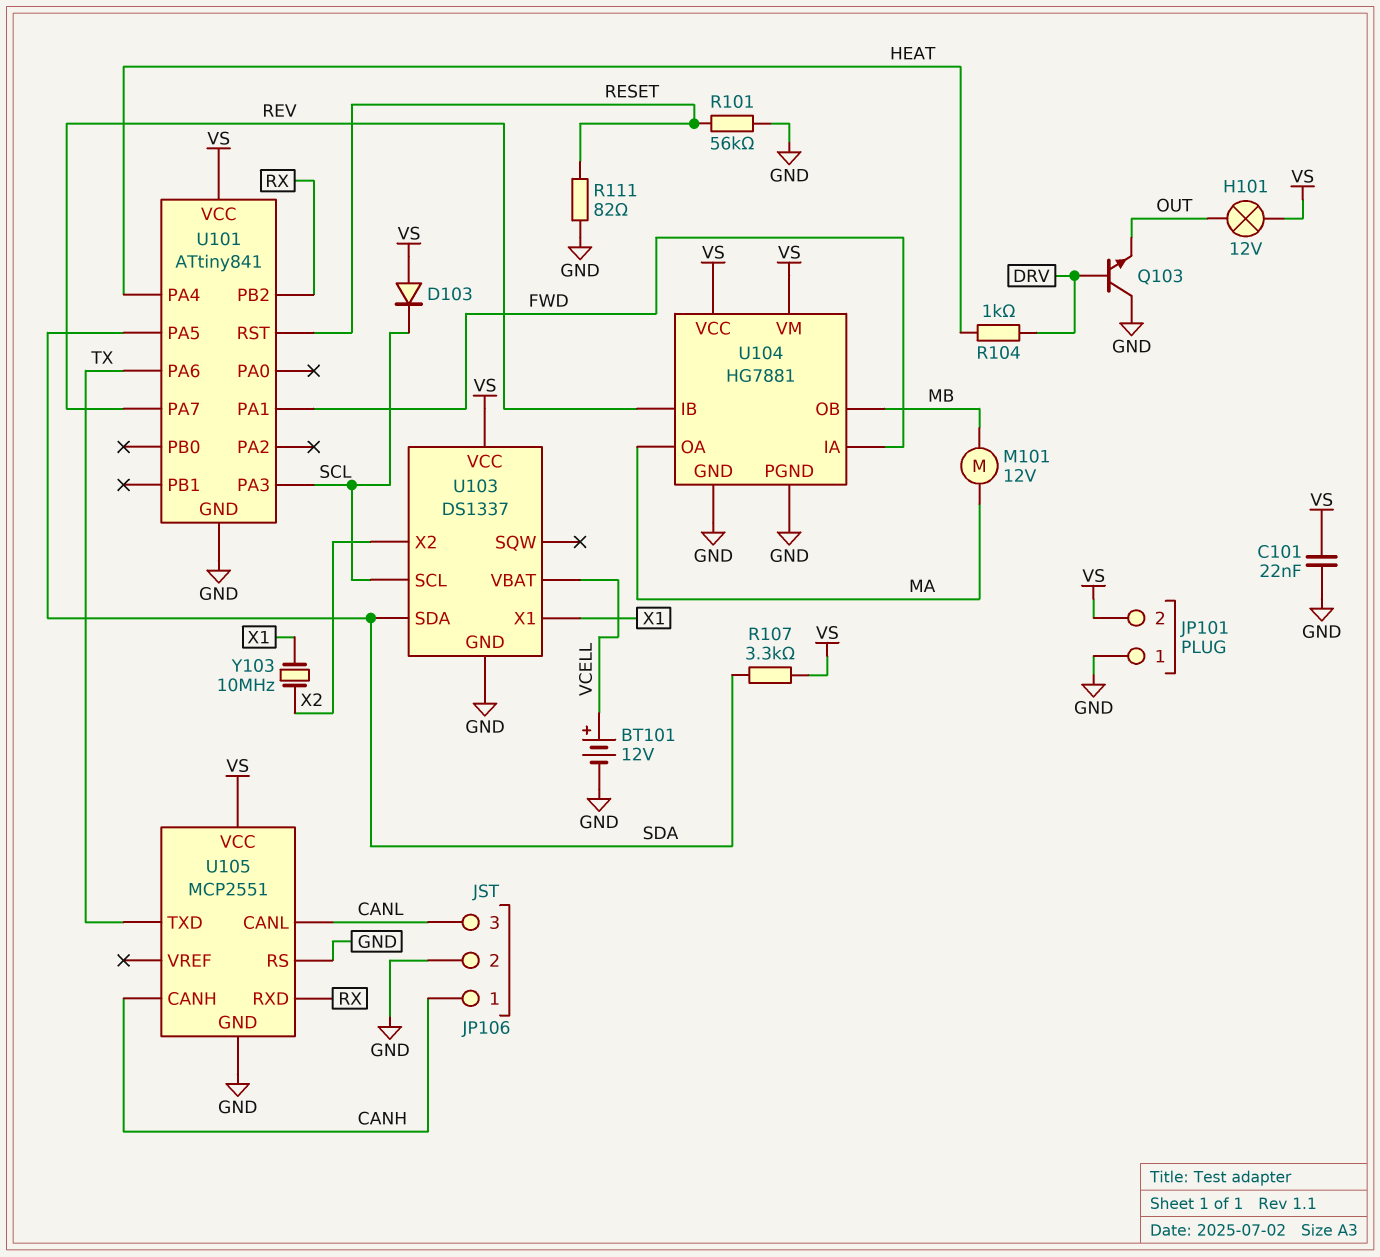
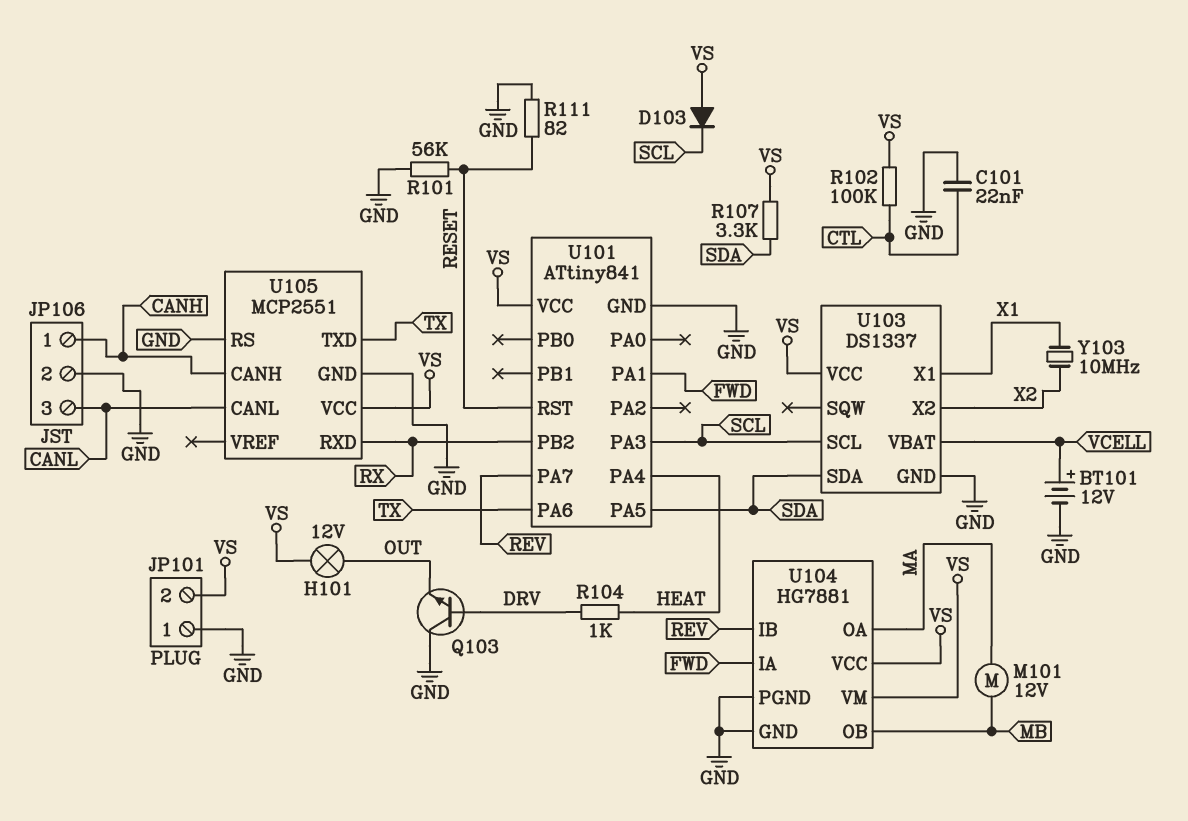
C101: 22nF (GND, VS) -> 22nF (CTL, GND)
R102: none -> 100k (CTL, VS)

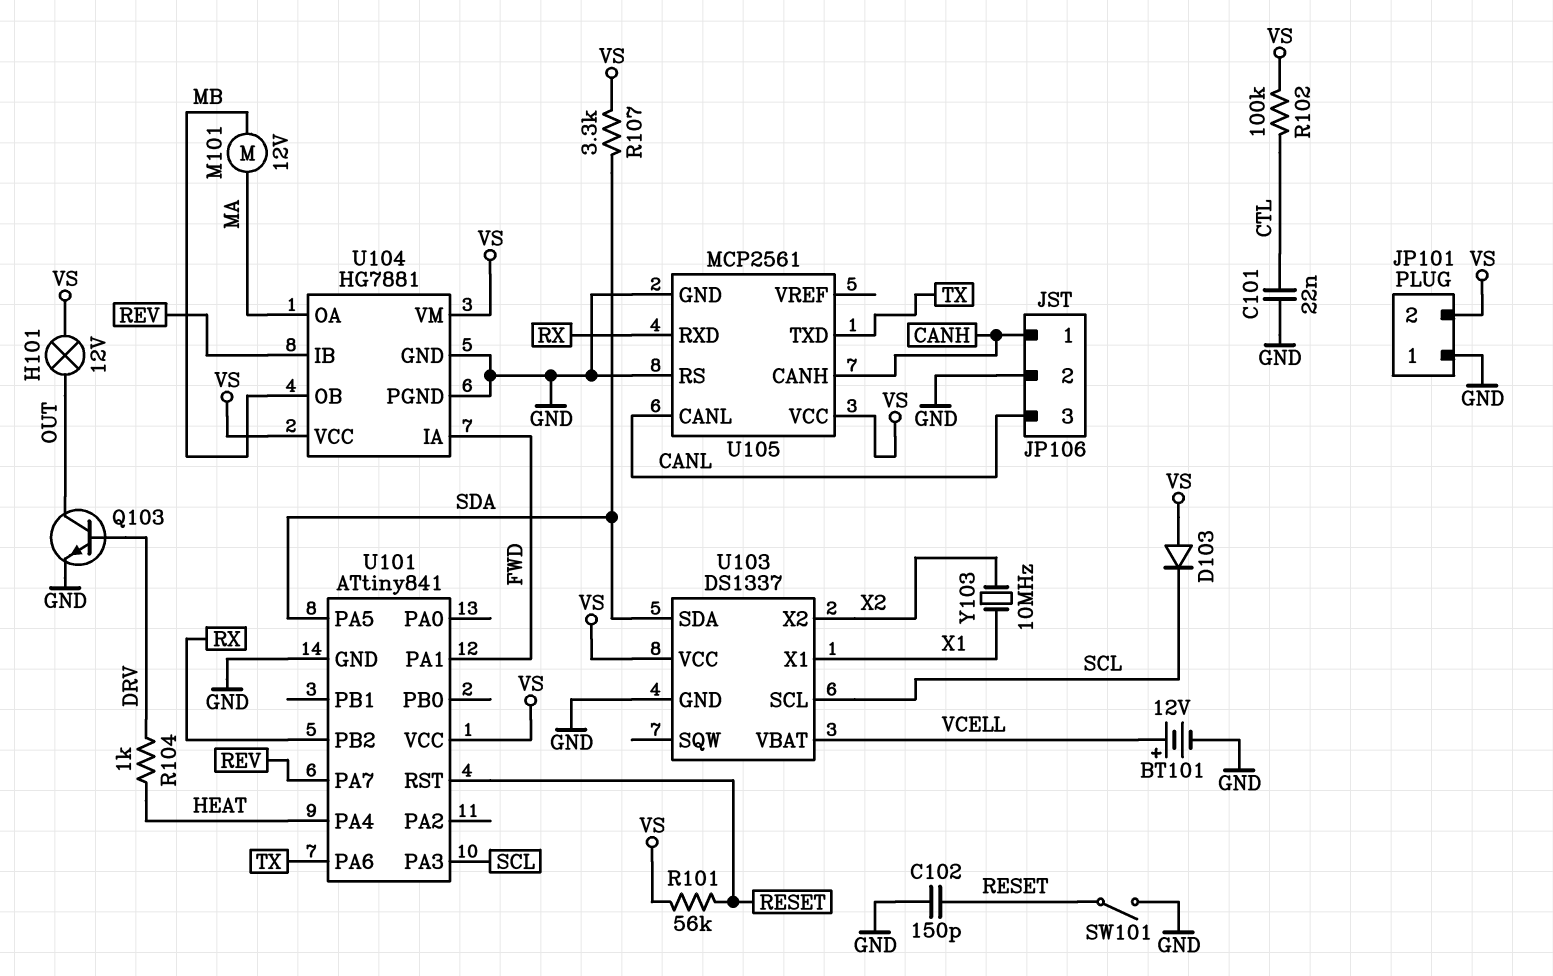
C102: none -> 150pF (GND, RESET)
Q103: NPN (B DRV, C GND, E OUT) -> NPN (B DRV, C OUT, E GND)
R101: 56k (GND, RESET) -> 56k (RESET, VS)
R111: 82 (GND, RESET) -> none
SW101: none -> switch (GND, RESET)
U105: MCP2551 -> MCP2561

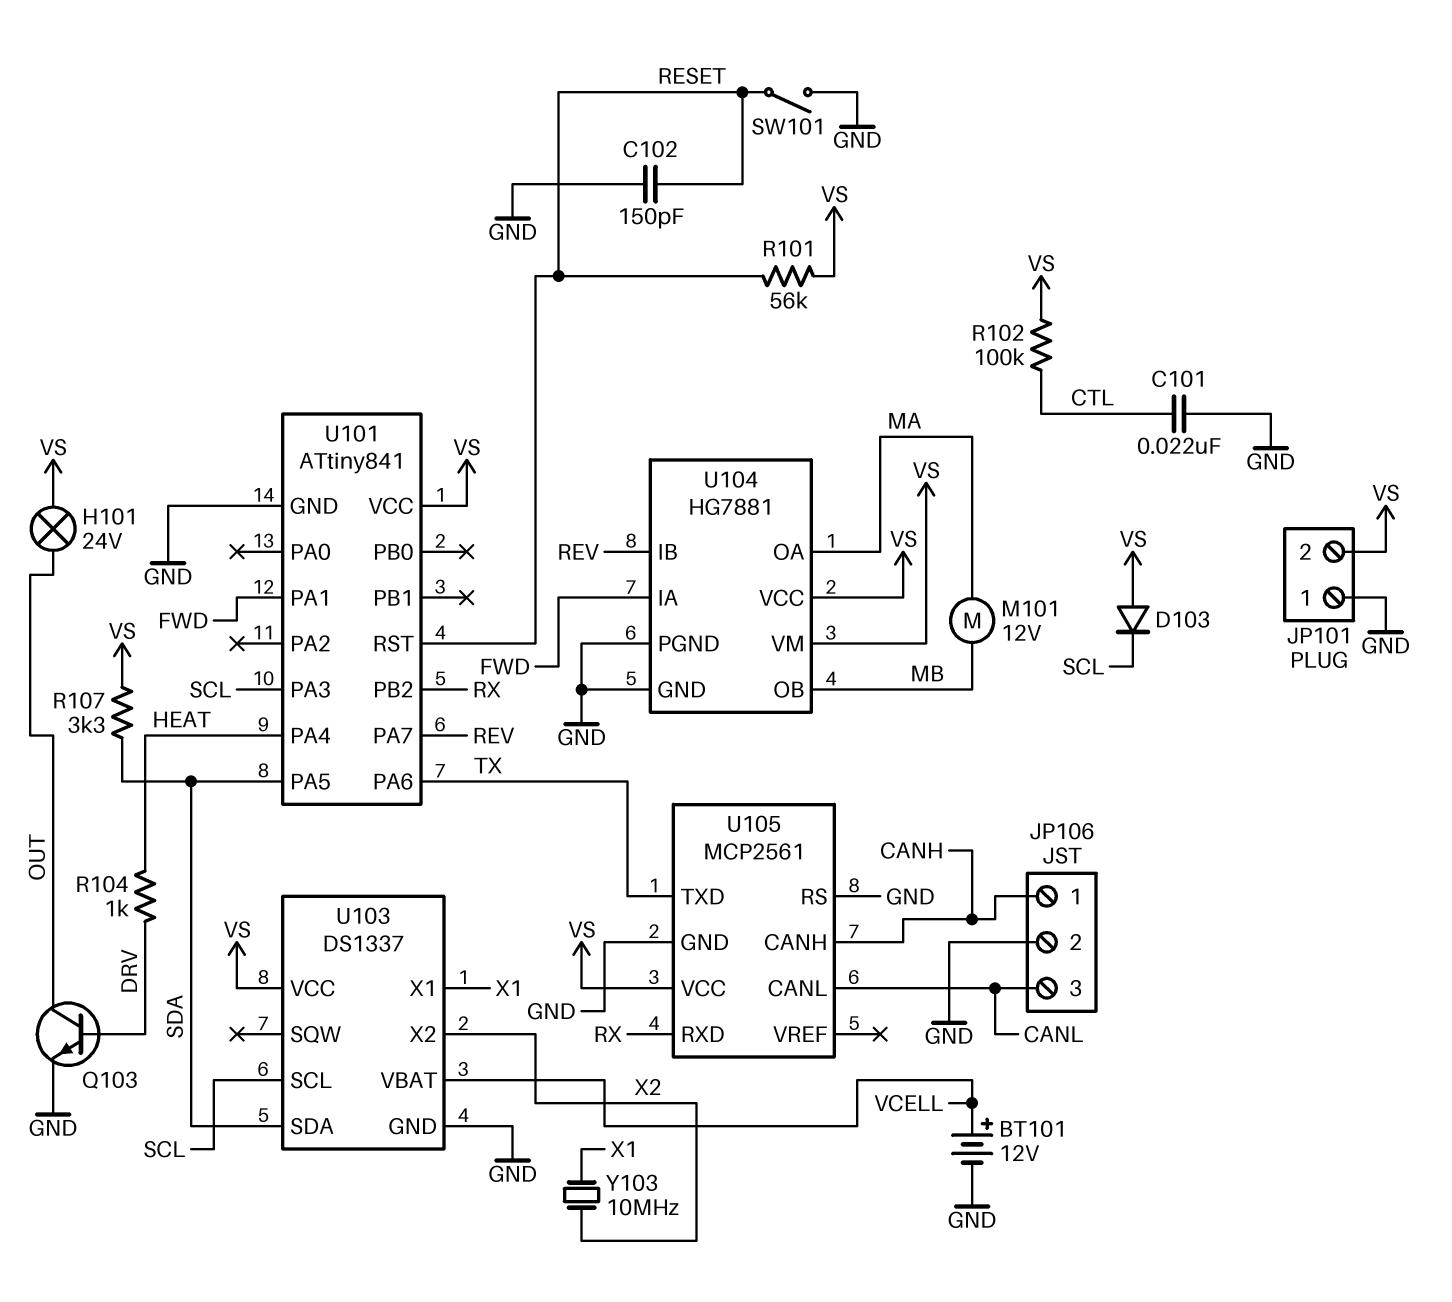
H101: lamp 12V (OUT, VS) -> lamp 24V (OUT, VS)

